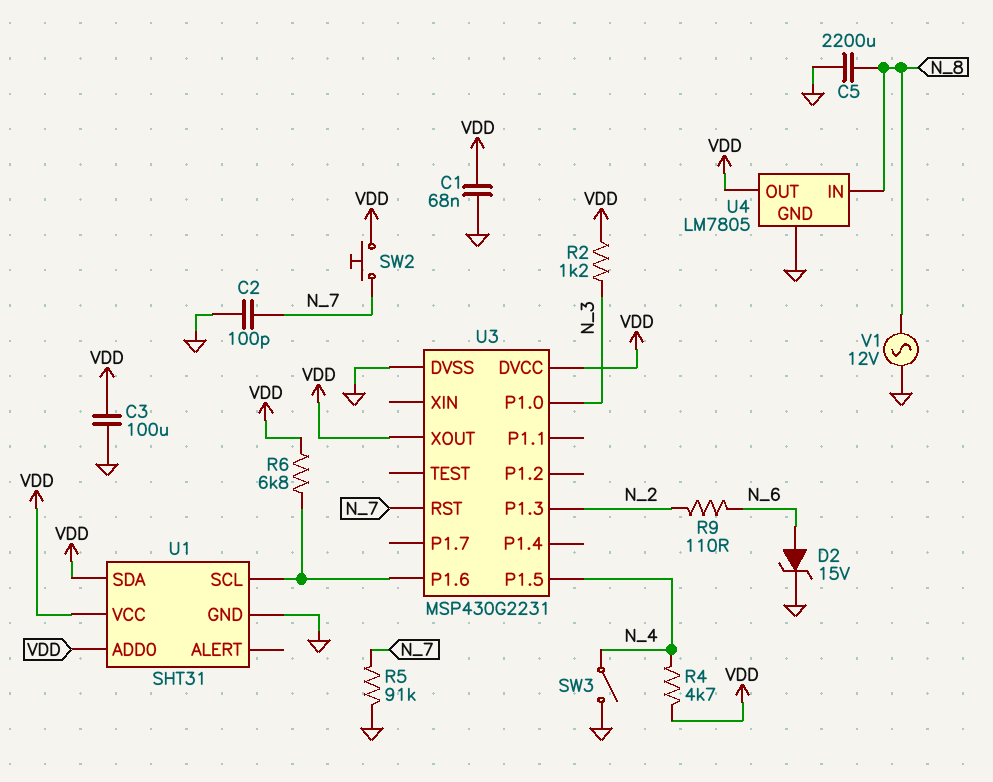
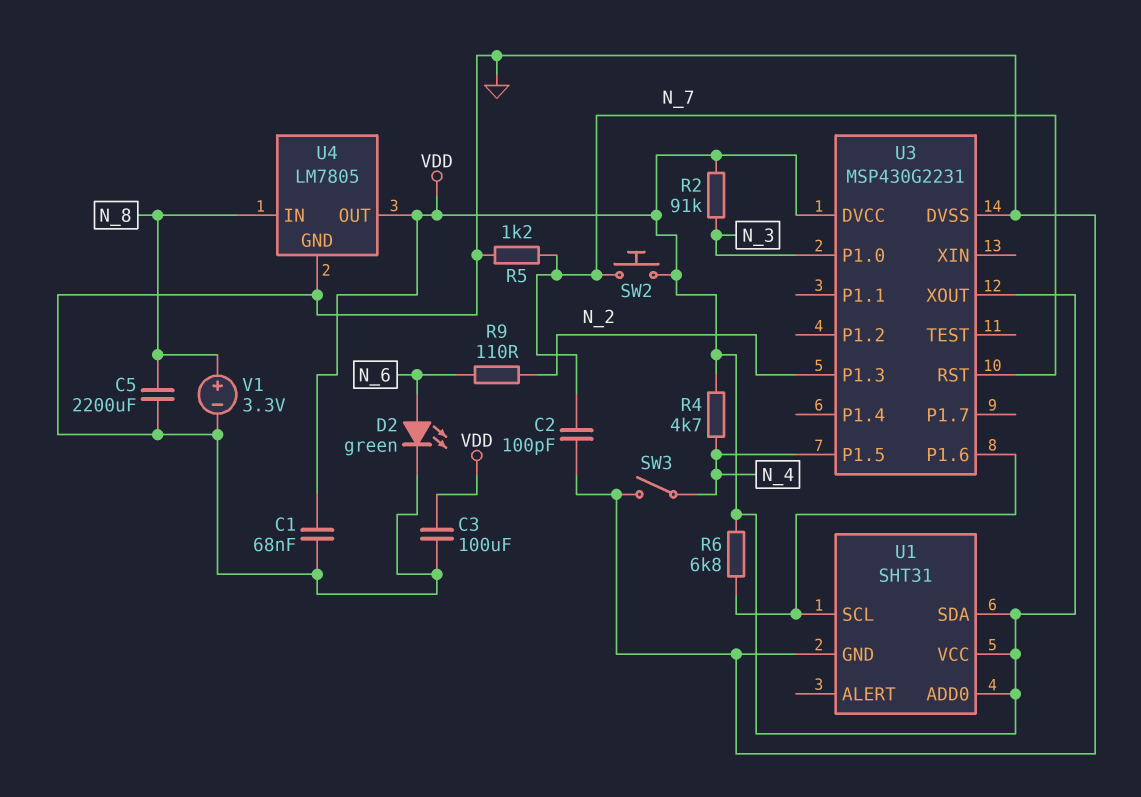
D2: zener 15V (A N_6, K GND) -> LED green (A N_6, K GND)
R2: 1.2k (N_3, VDD) -> 91k (N_3, VDD)
R5: 91k (GND, N_7) -> 1.2k (GND, N_7)
V1: AC 12V (GND, N_8) -> 3.3V (plus N_8, minus GND)

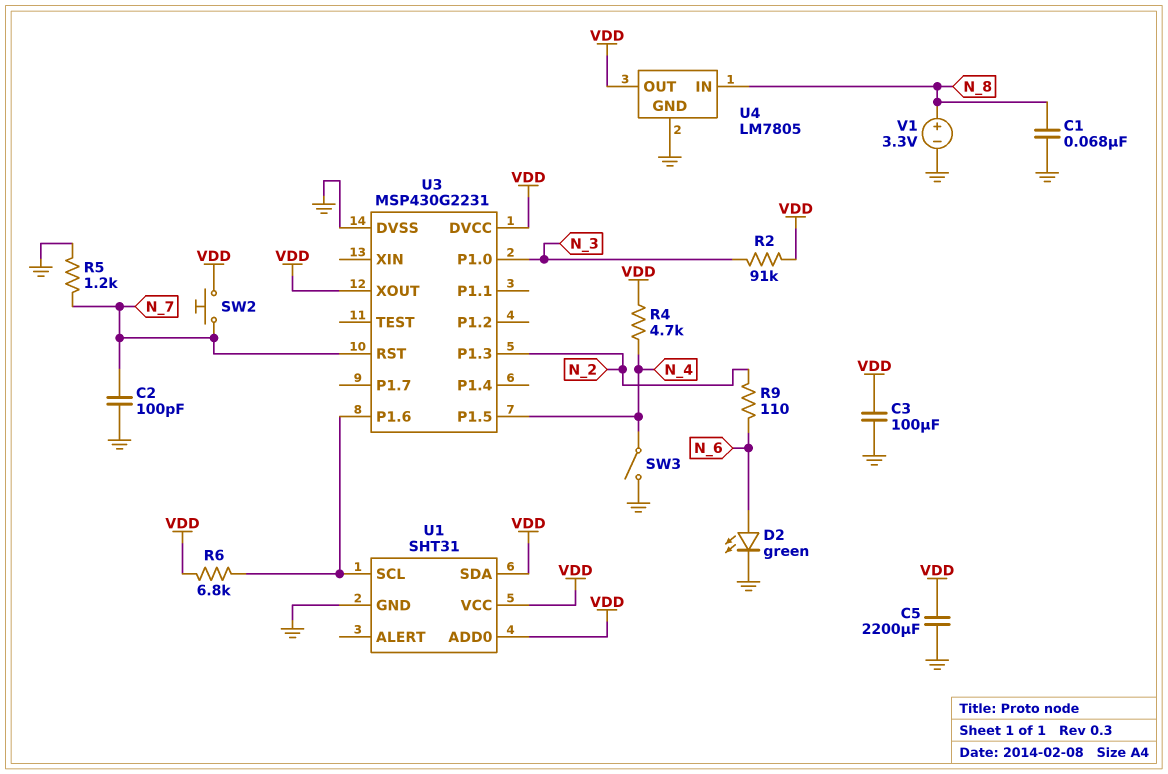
C1: 68nF (GND, VDD) -> 68nF (GND, N_8)
C5: 2200uF (GND, N_8) -> 2200uF (GND, VDD)

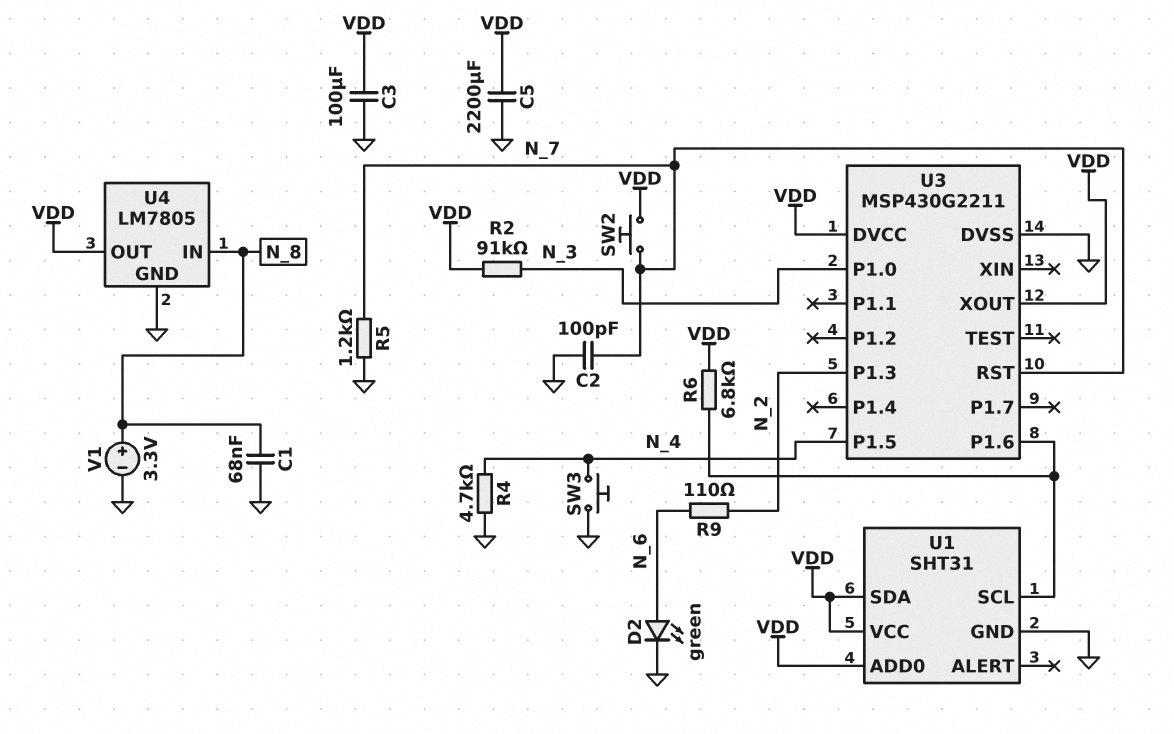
R4: 4.7k (N_4, VDD) -> 4.7k (GND, N_4)
SW3: switch (GND, N_4) -> button (GND, N_4)
U3: MSP430G2231 -> MSP430G2211

